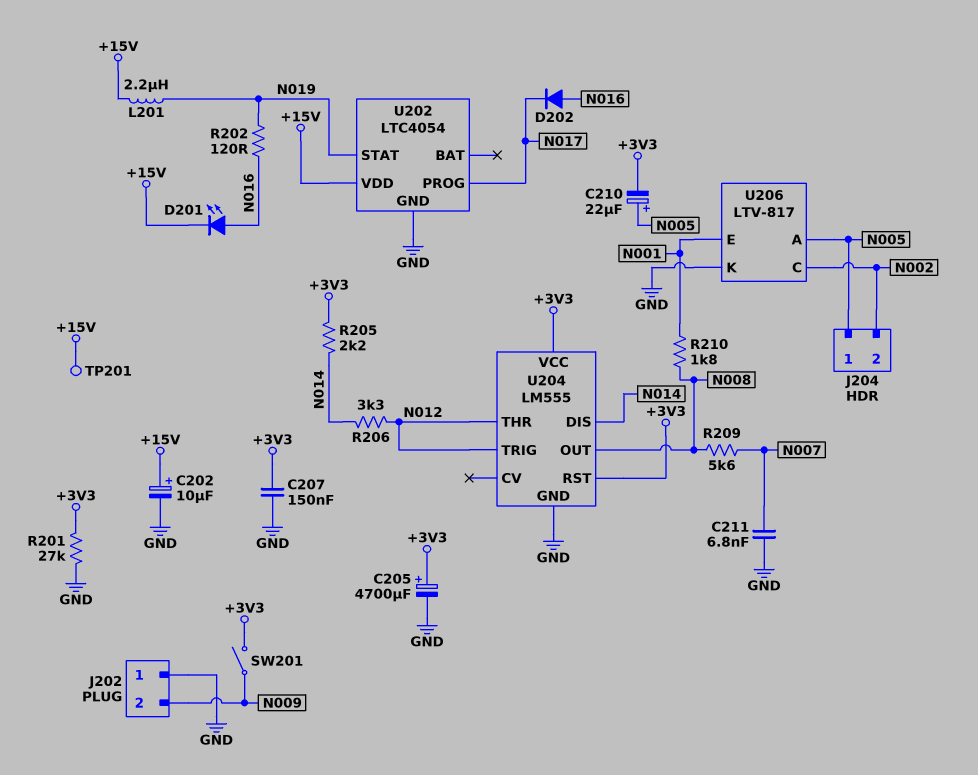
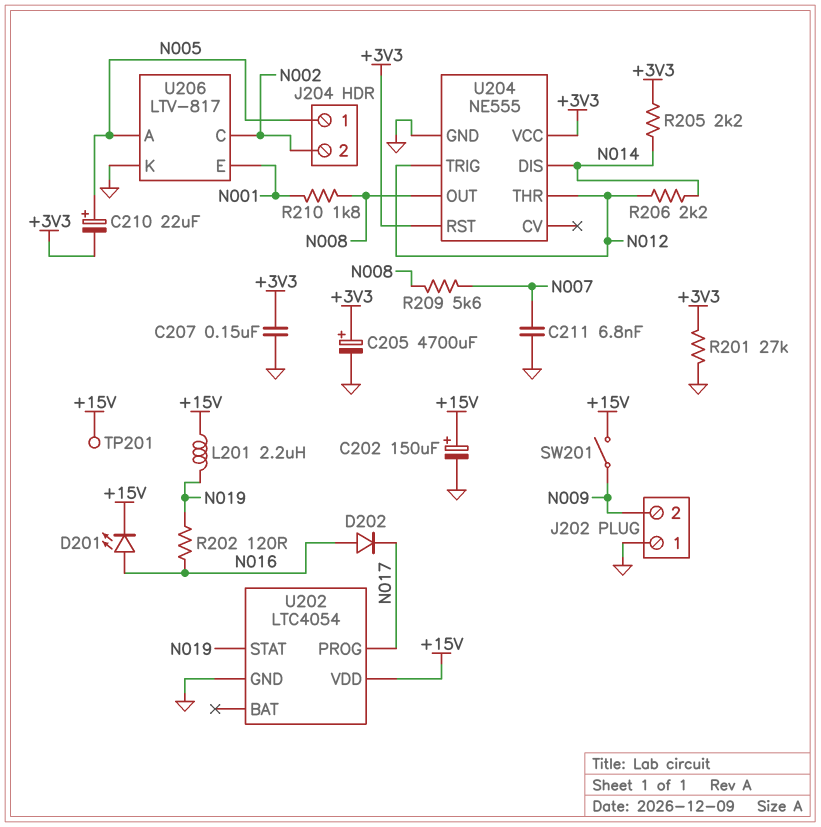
C202: 10uF (plus +15V, minus GND) -> 150uF (plus +15V, minus GND)
R206: 3.3k (N012, N014) -> 2.2k (N012, N014)
SW201: switch (+3V3, N009) -> switch (+15V, N009)
U204: LM555 -> NE555

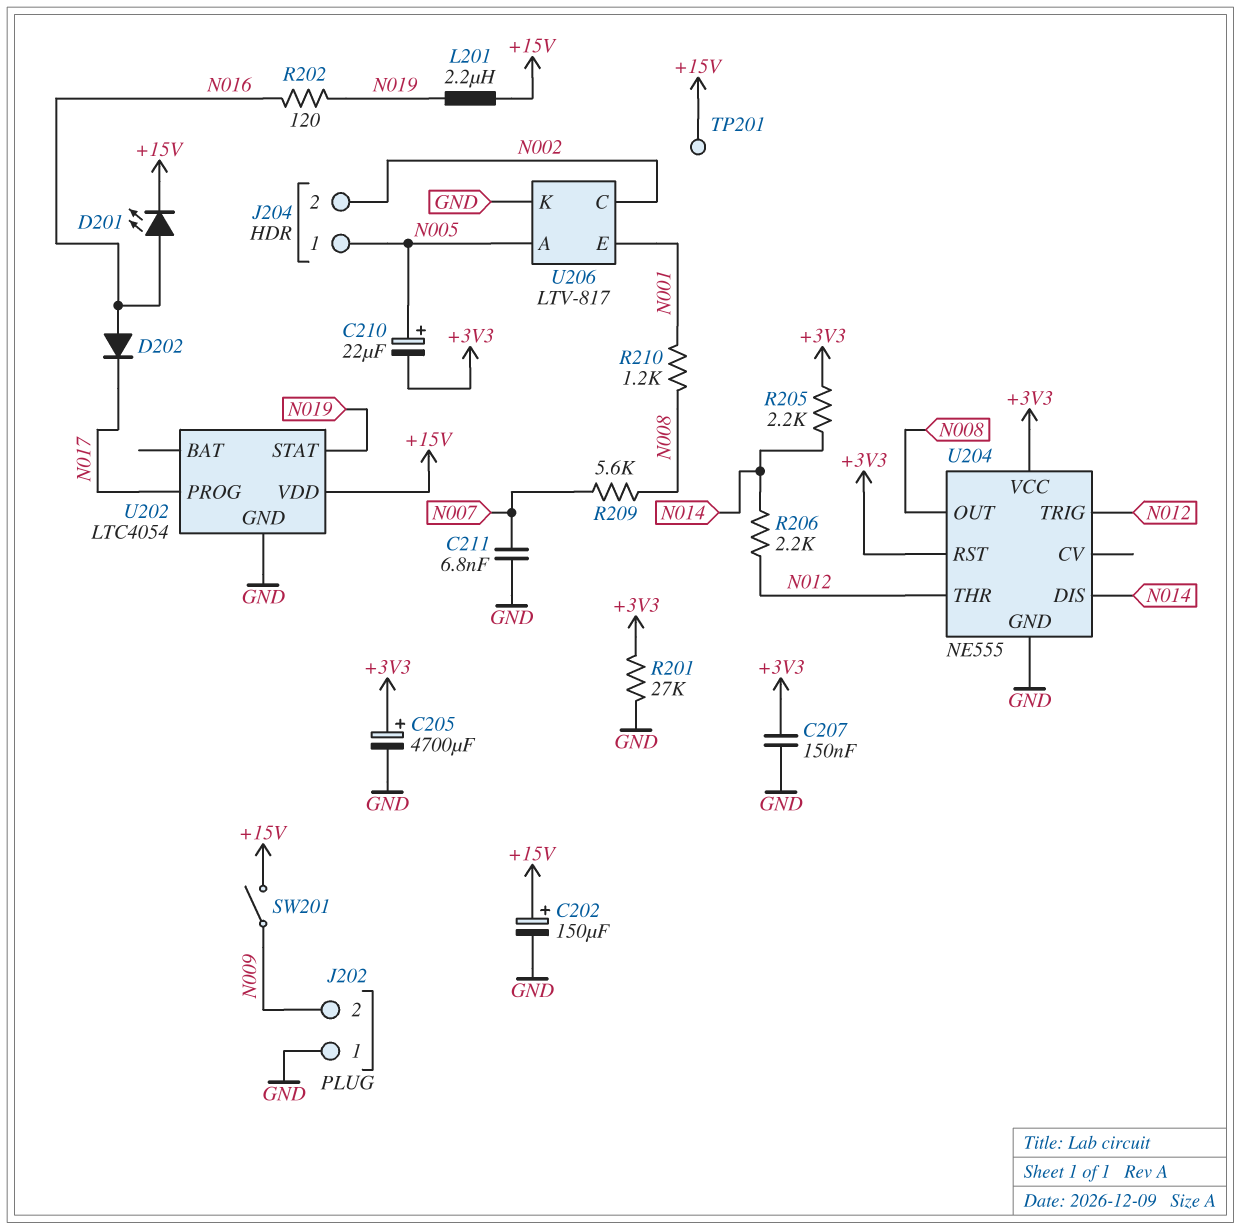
R210: 1.8k (N001, N008) -> 1.2k (N001, N008)

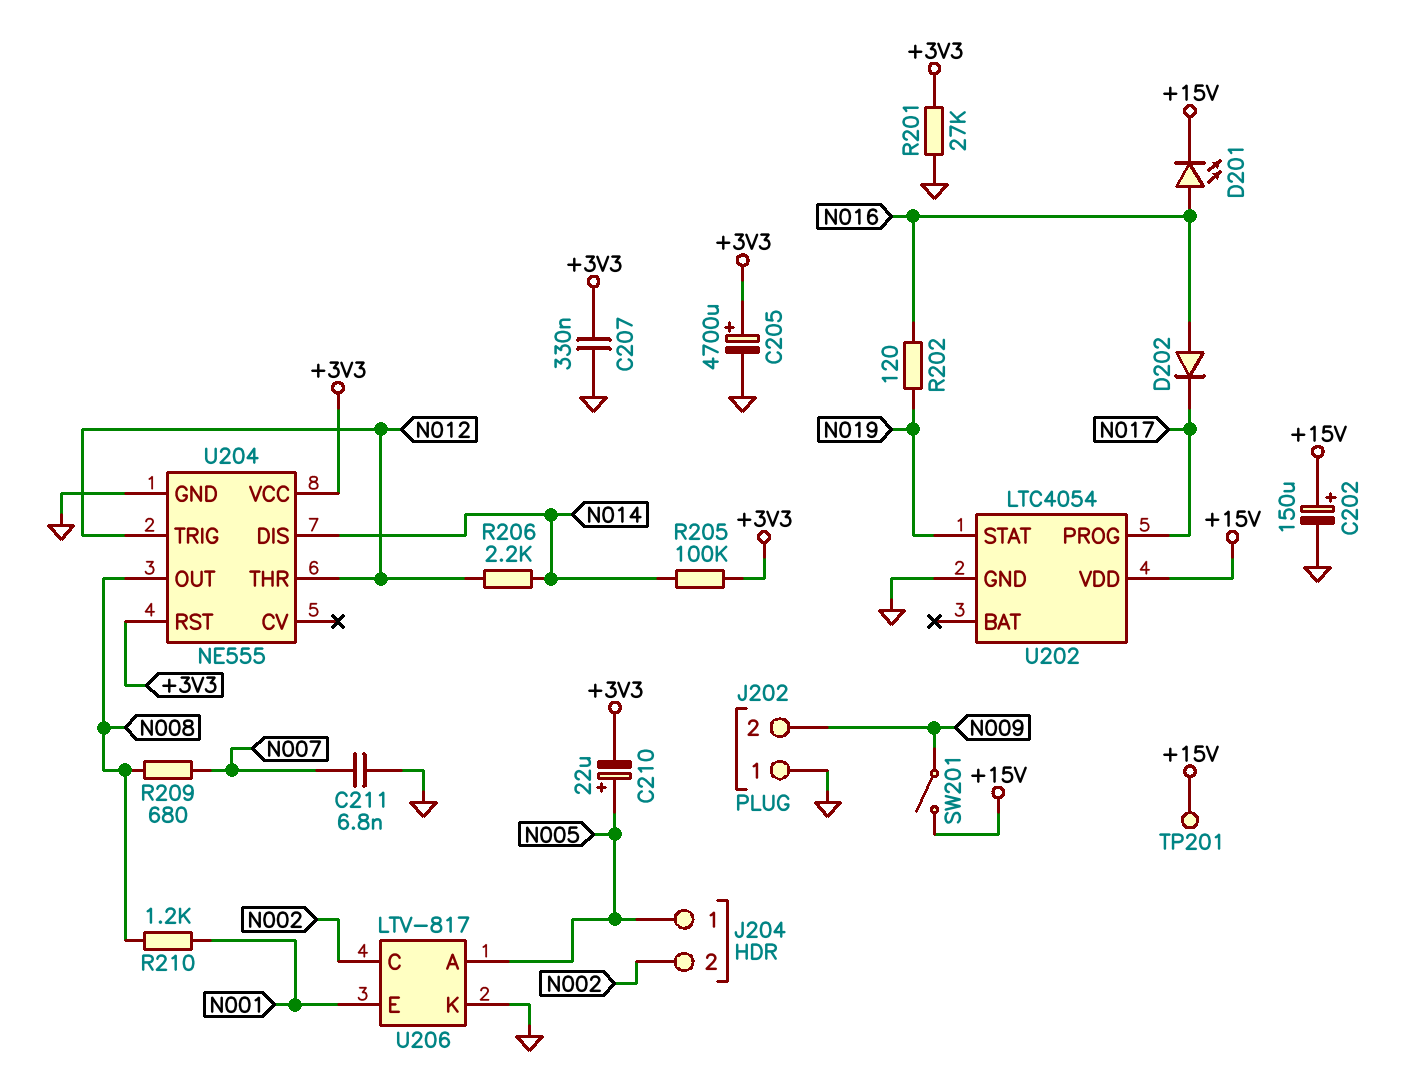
C207: 150nF (+3V3, GND) -> 330nF (+3V3, GND)
L201: 2.2uH (+15V, N019) -> none
R205: 2.2k (+3V3, N014) -> 100k (+3V3, N014)
R209: 5.6k (N007, N008) -> 680 (N007, N008)

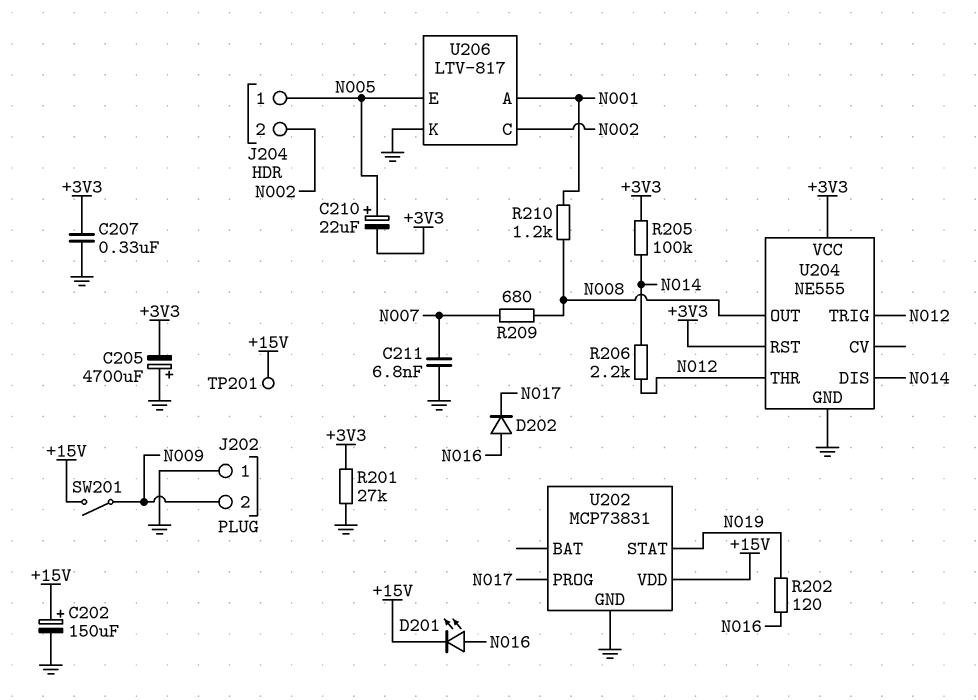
C205: 4700uF (plus +3V3, minus GND) -> 4700uF (plus GND, minus +3V3)
U202: LTC4054 -> MCP73831
U206 pin A: N005 -> N001
U206 pin E: N001 -> N005

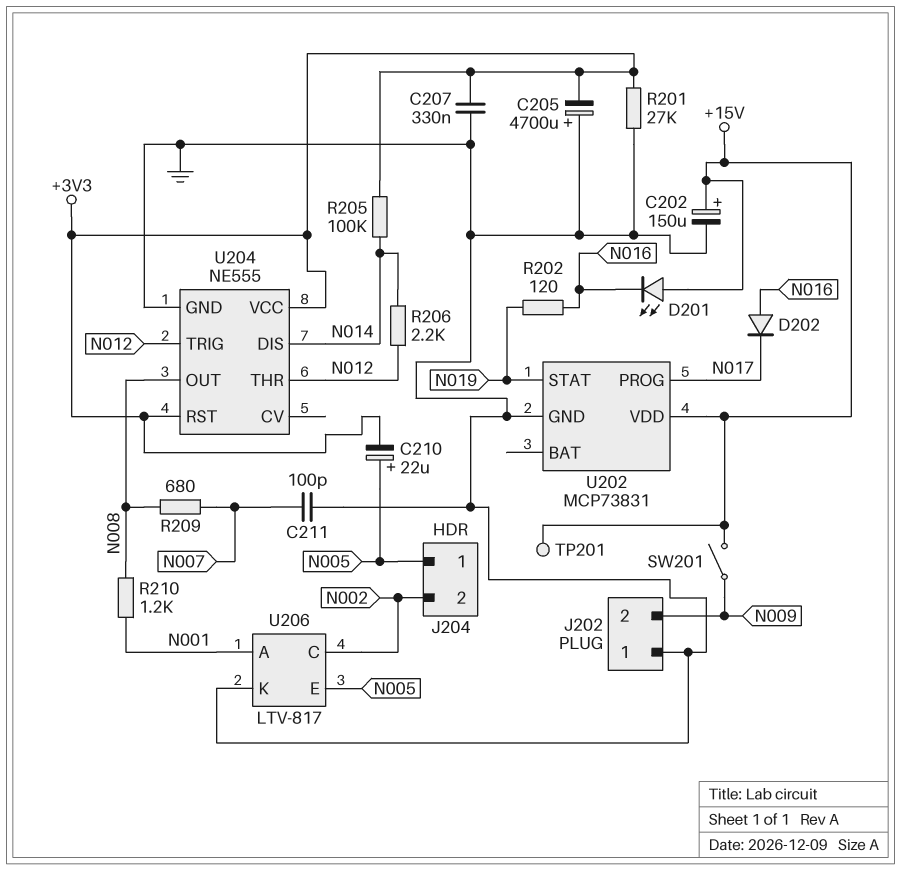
C211: 6.8nF (GND, N007) -> 100pF (GND, N007)
D201: LED (A N016, K +15V) -> LED (A +15V, K N016)

